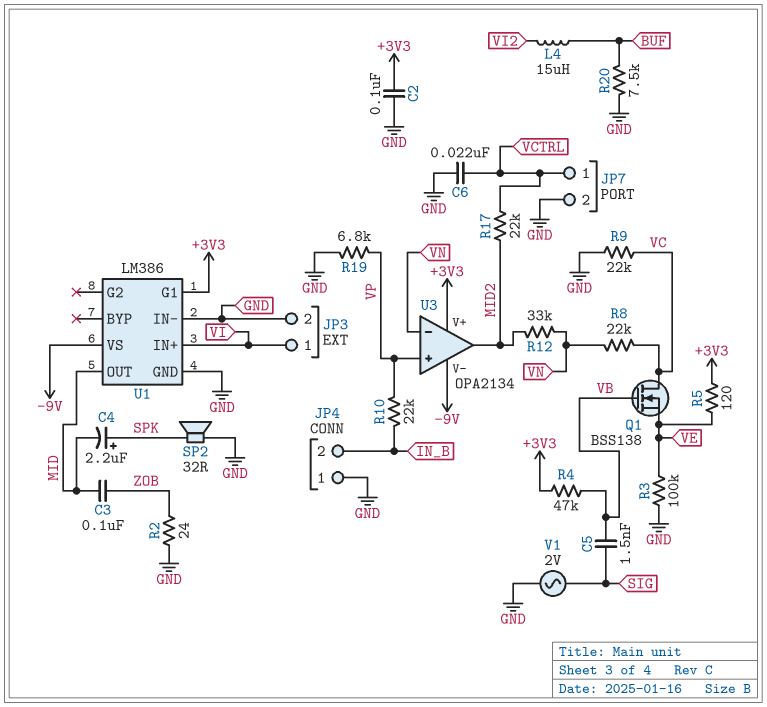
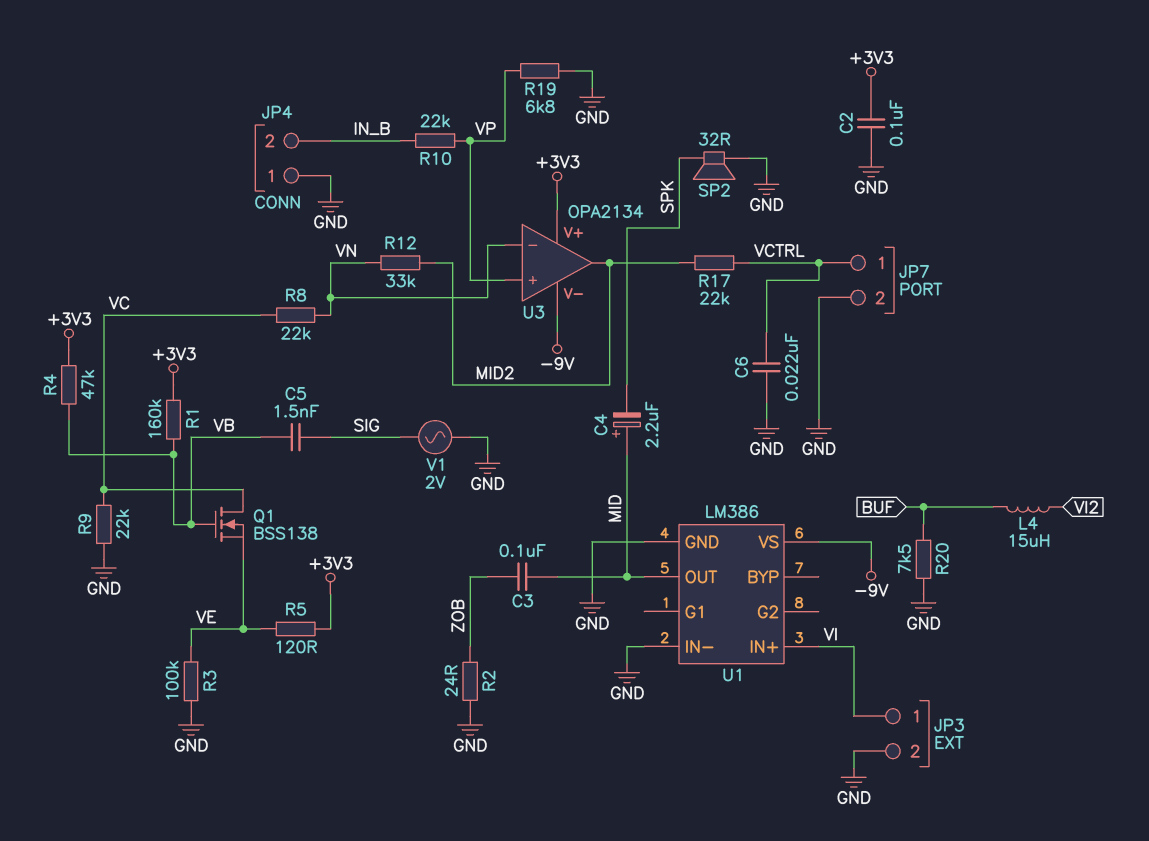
C4: 2.2uF (plus SPK, minus MID) -> 2.2uF (plus MID, minus SPK)
R1: none -> 160k (+3V3, VB)
U1 pin G1: +3V3 -> none

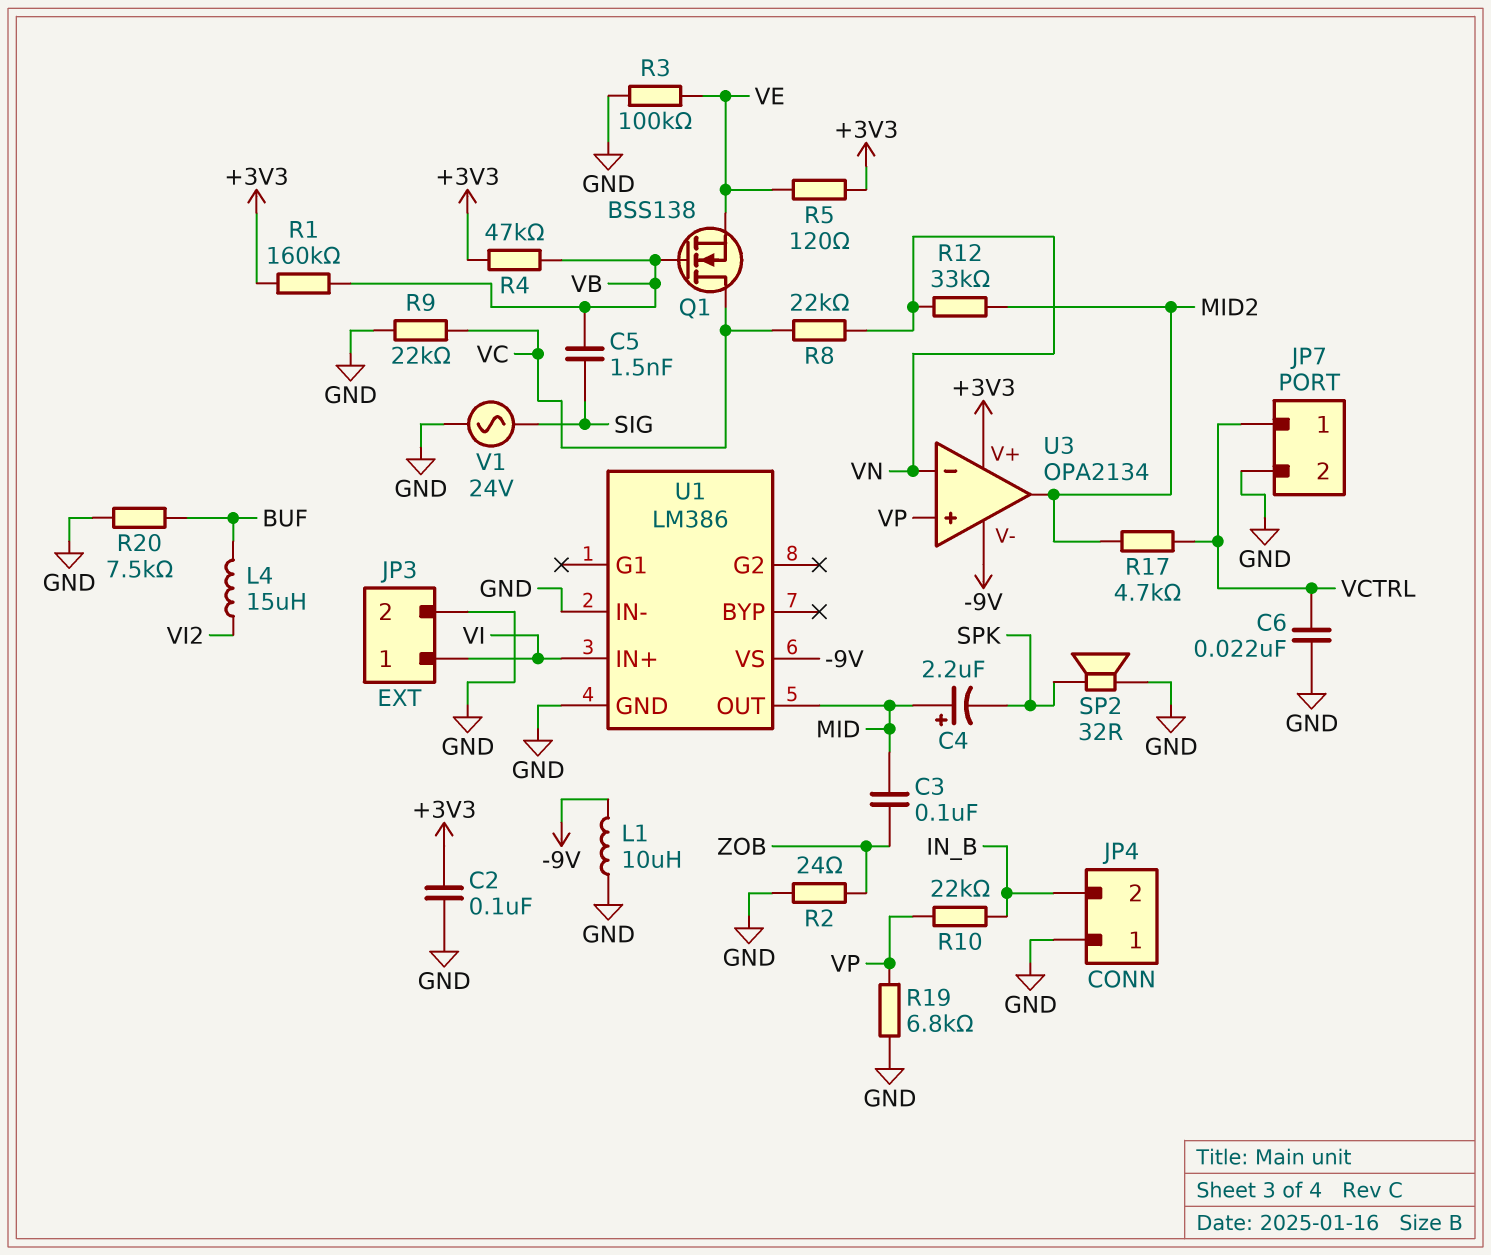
L1: none -> 10uH (-9V, GND)
R17: 22k (MID2, VCTRL) -> 4.7k (MID2, VCTRL)
V1: AC 2V (GND, SIG) -> AC 24V (GND, SIG)

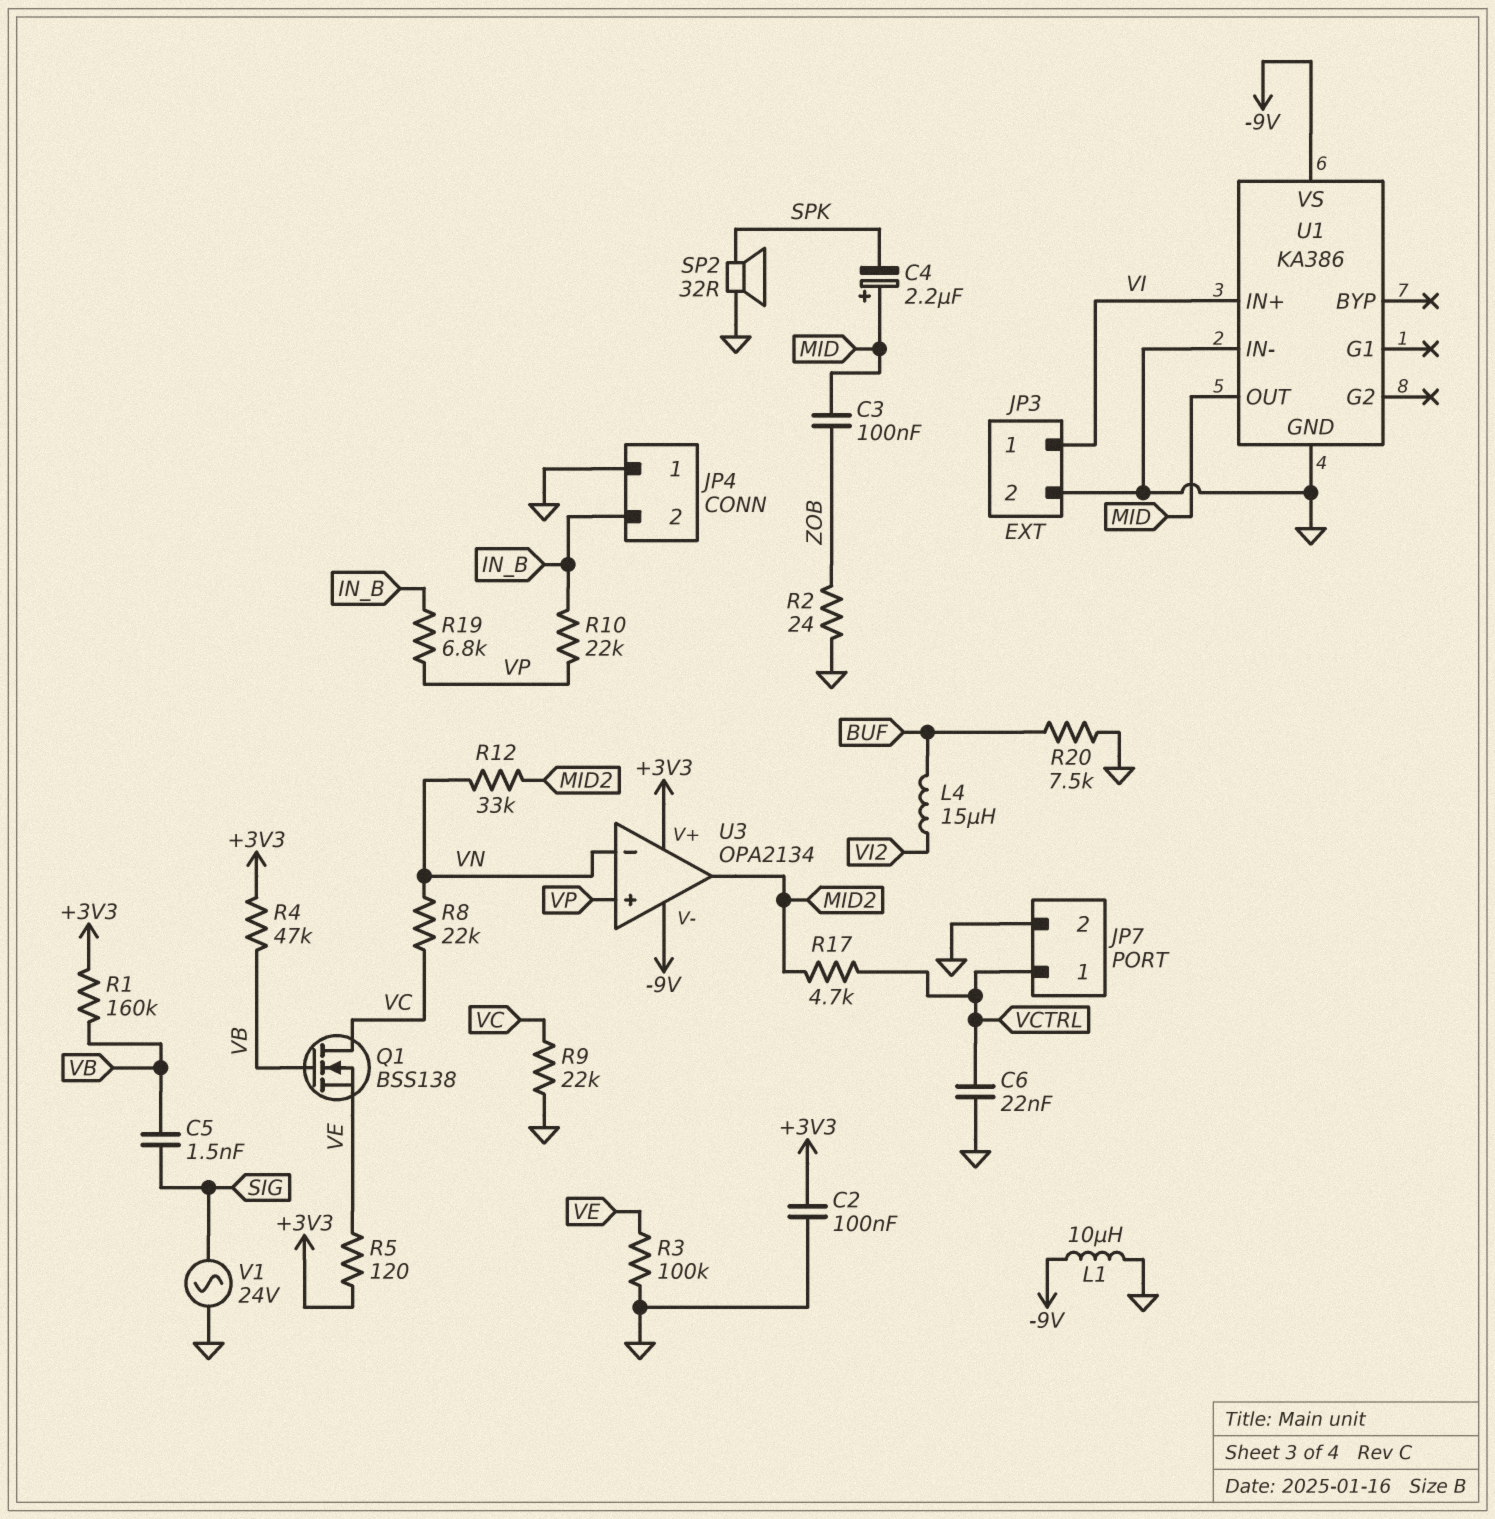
R19: 6.8k (GND, VP) -> 6.8k (IN_B, VP)
U1: LM386 -> KA386

